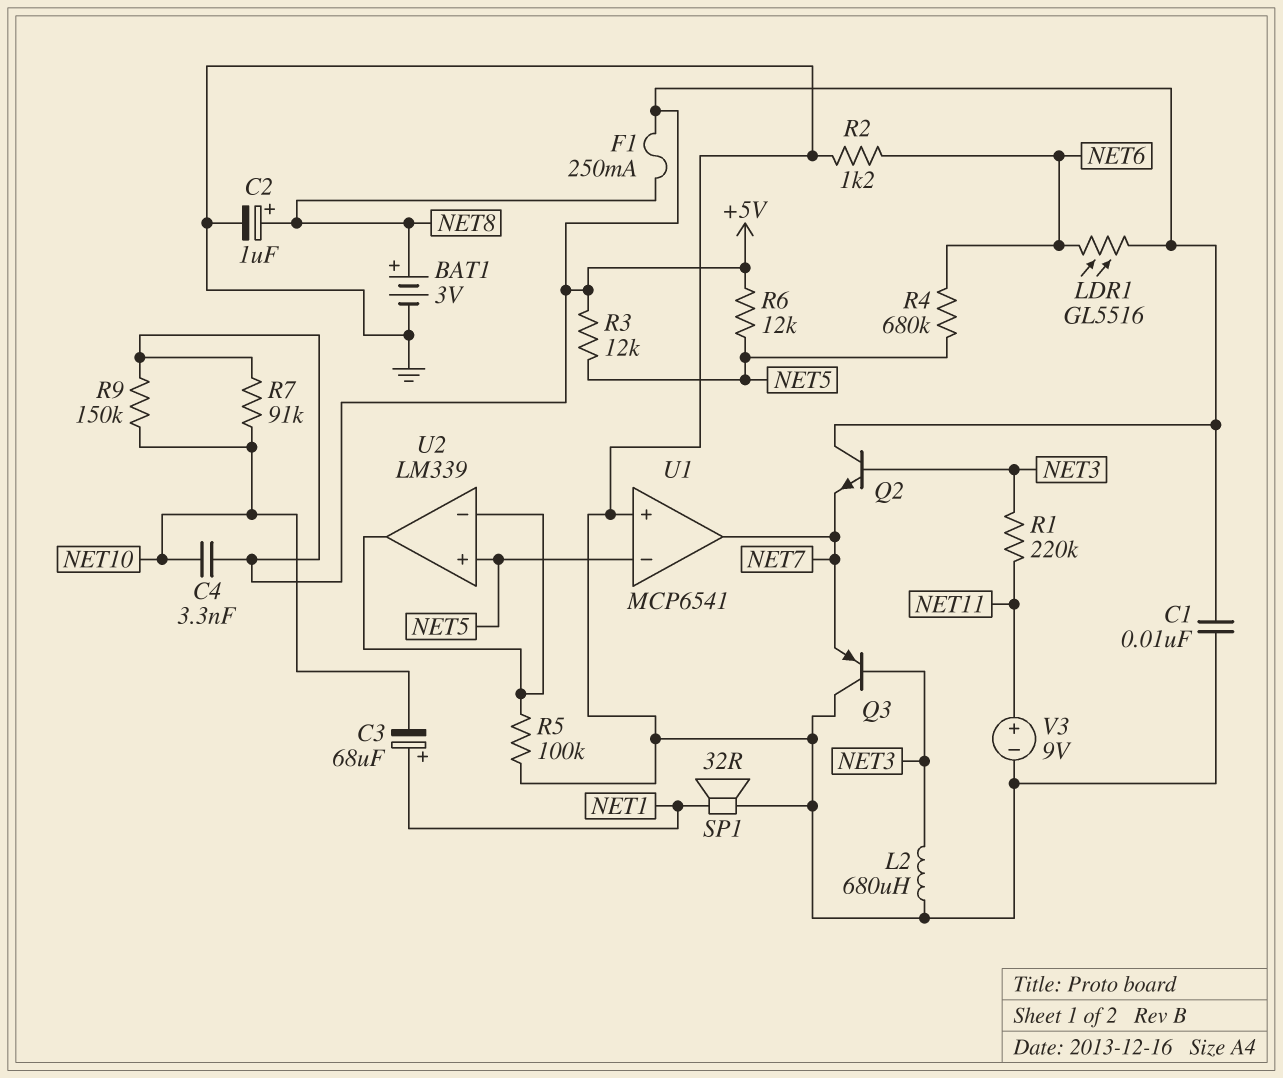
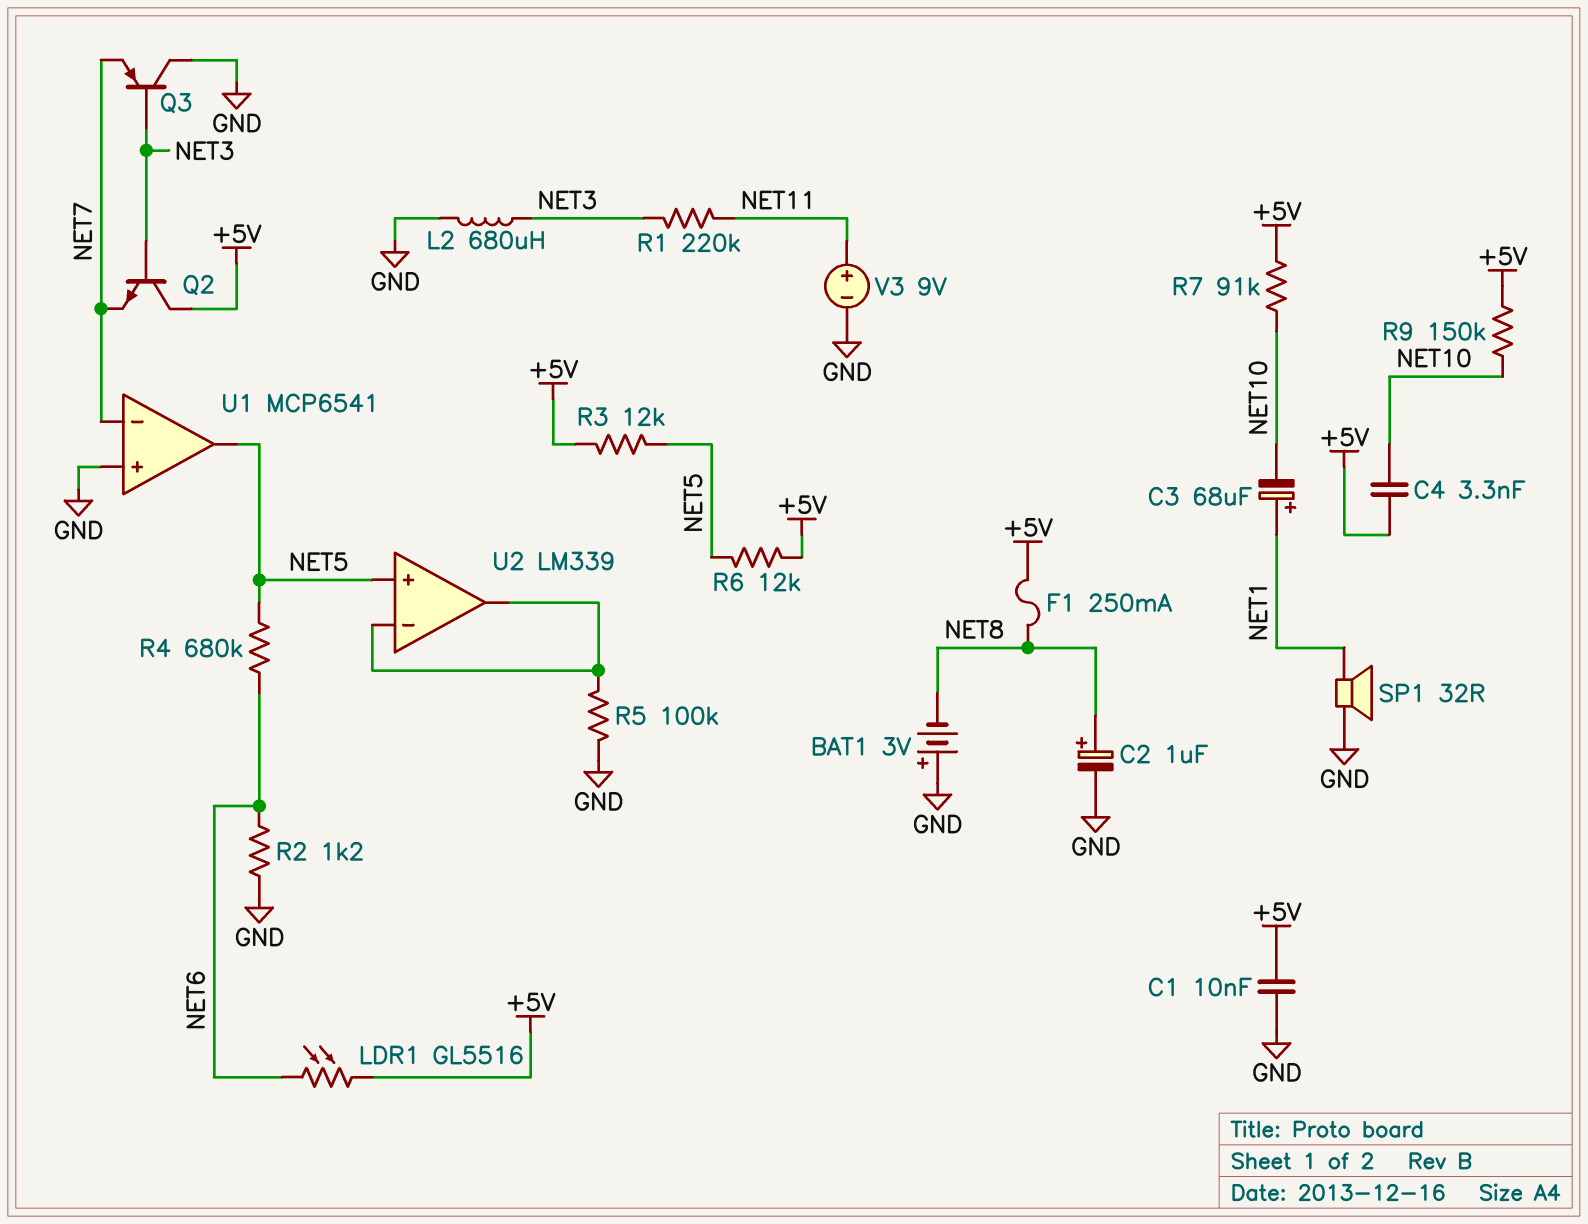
BAT1: 3V (plus NET8, minus GND) -> 3V (plus GND, minus NET8)
U1 pin in-: NET5 -> NET7
U1 pin out: NET7 -> NET5

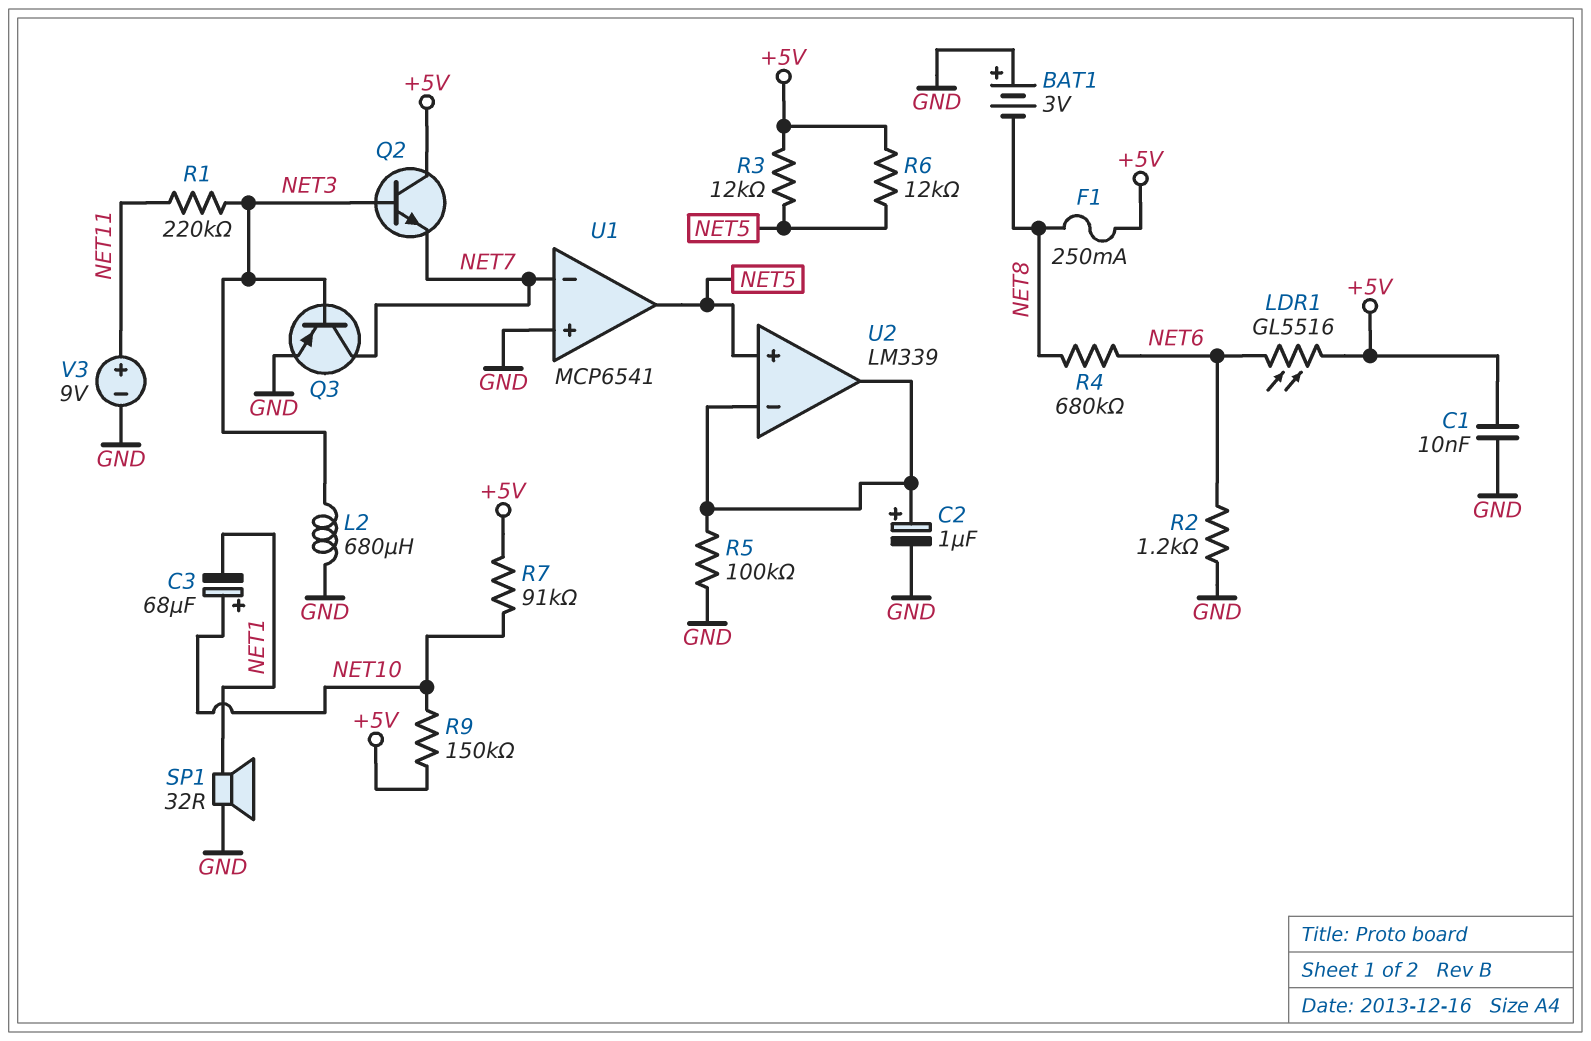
C2: 1uF (plus NET8, minus GND) -> 1uF (plus U2/in-, minus GND)
C3: 68uF (plus NET1, minus NET10) -> 68uF (plus NET10, minus NET1)
C4: 3.3nF (+5V, NET10) -> none
Q3: PNP (B NET3, C GND, E NET7) -> PNP (B NET3, C NET7, E GND)
R4: 680k (NET5, NET6) -> 680k (NET6, NET8)

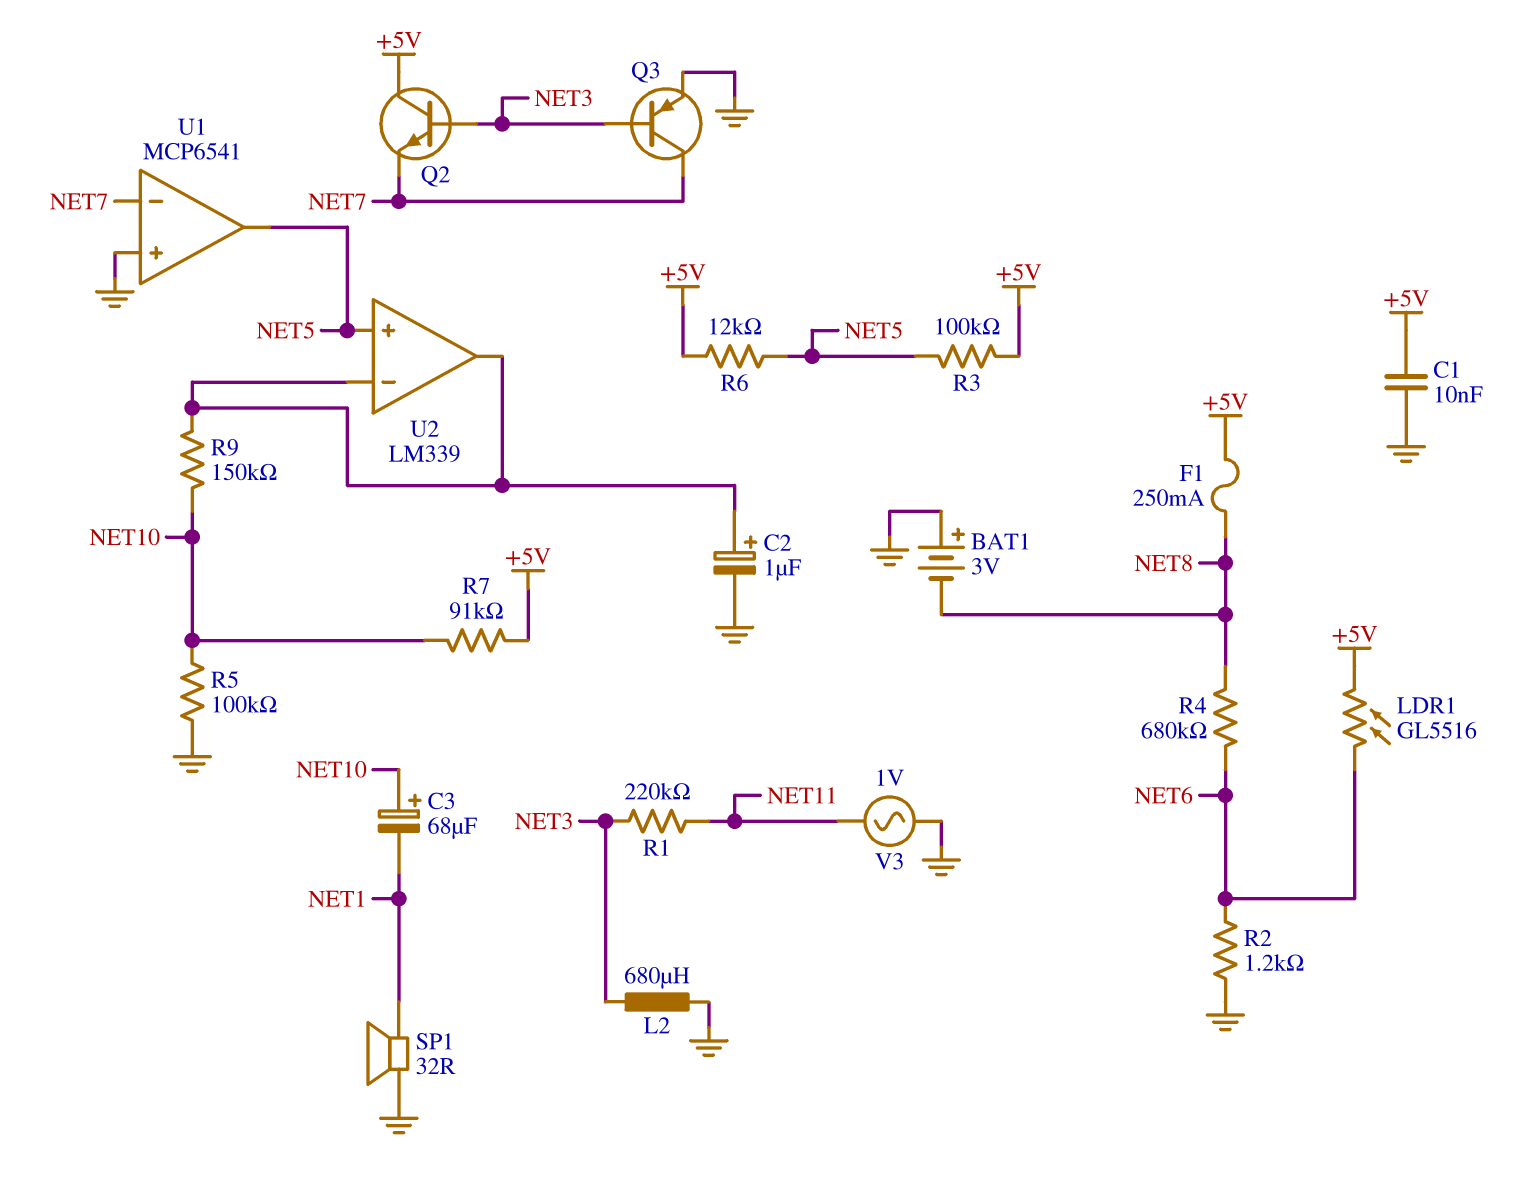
R3: 12k (+5V, NET5) -> 100k (+5V, NET5)
R5: 100k (GND, U2/in-) -> 100k (GND, NET10)
R9: 150k (+5V, NET10) -> 150k (NET10, U2/in-)
V3: 9V (plus NET11, minus GND) -> AC 1V (GND, NET11)

